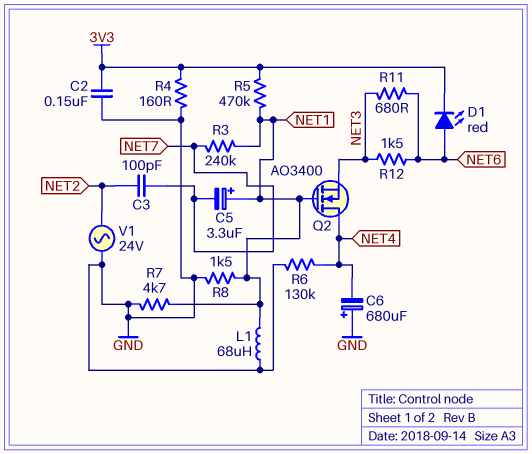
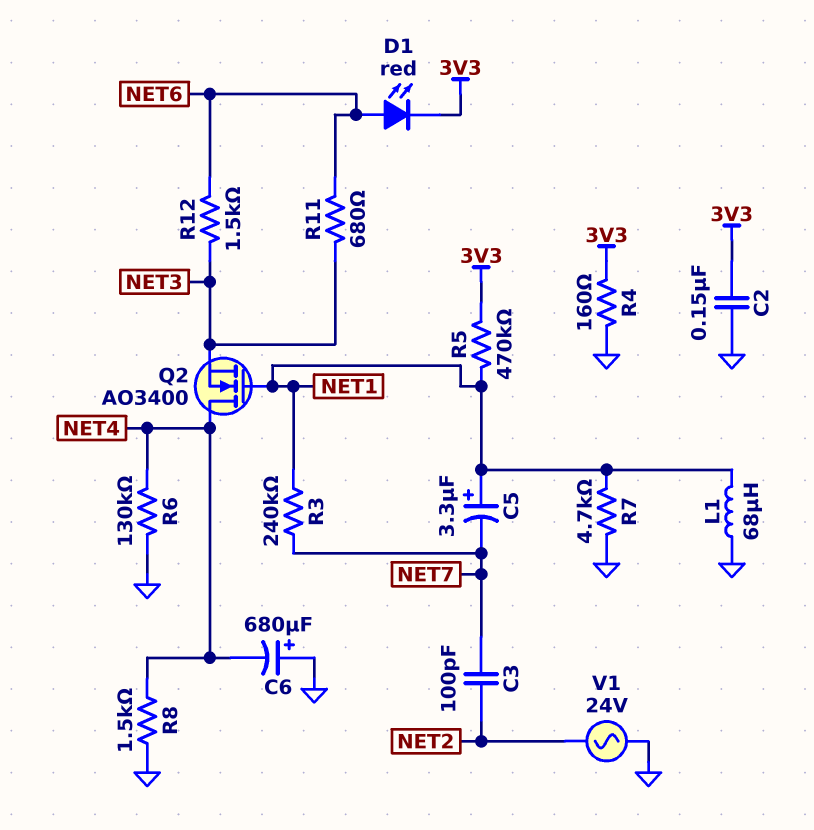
R8: 1.5k (GND, NET1) -> 1.5k (GND, NET4)

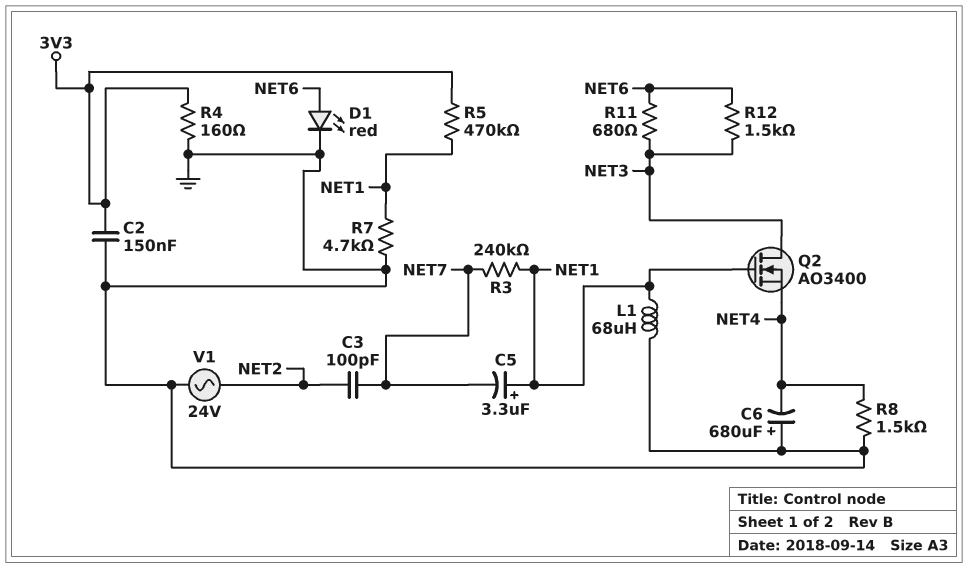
D1: LED red (A NET6, K 3V3) -> LED red (A NET6, K GND)
Q2: NMOS AO3400 (G NET1, D NET4, S NET3) -> NMOS AO3400 (G NET1, D NET3, S NET4)
R6: 130k (GND, NET4) -> none

